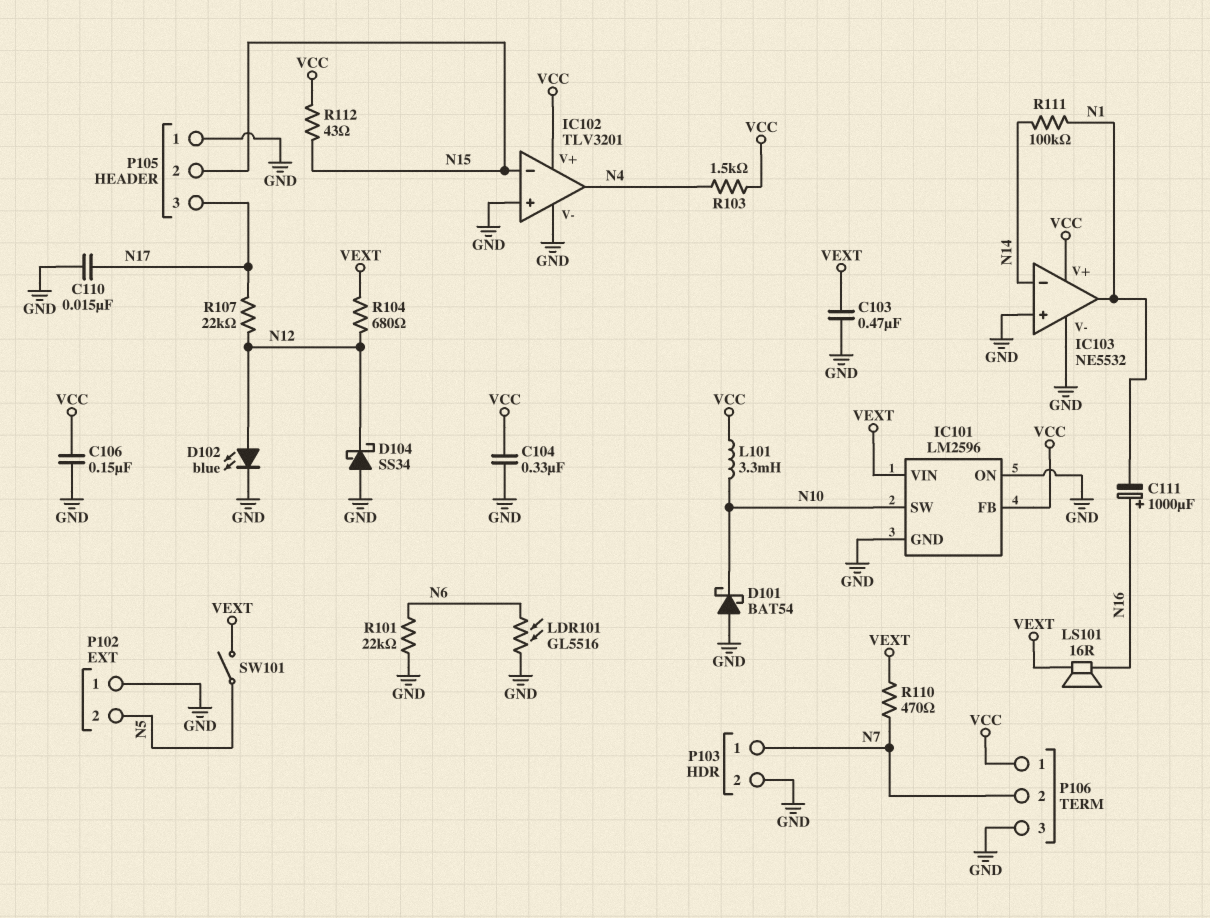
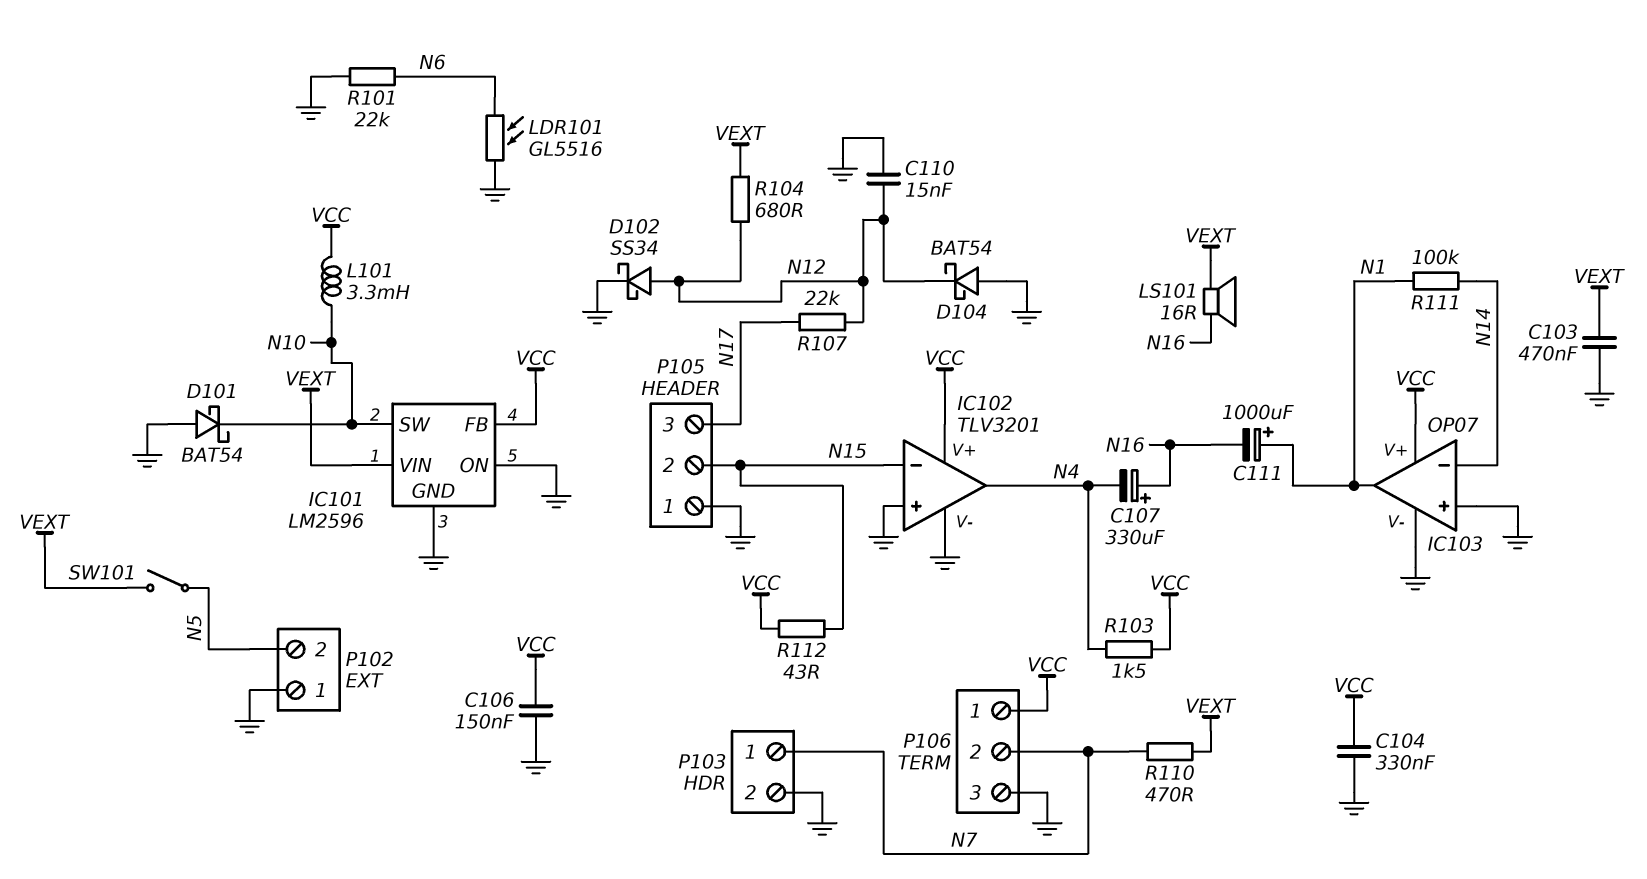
C107: none -> 330uF (plus N16, minus N4)
C110: 15nF (GND, N17) -> 15nF (GND, N12)
C111: 1000uF (plus N16, minus N1) -> 1000uF (plus N1, minus N16)
D102: LED blue (A N12, K GND) -> schottky SS34 (A N12, K GND)
D104: schottky SS34 (A GND, K N12) -> schottky BAT54 (A GND, K N12)
IC103: NE5532 -> OP07

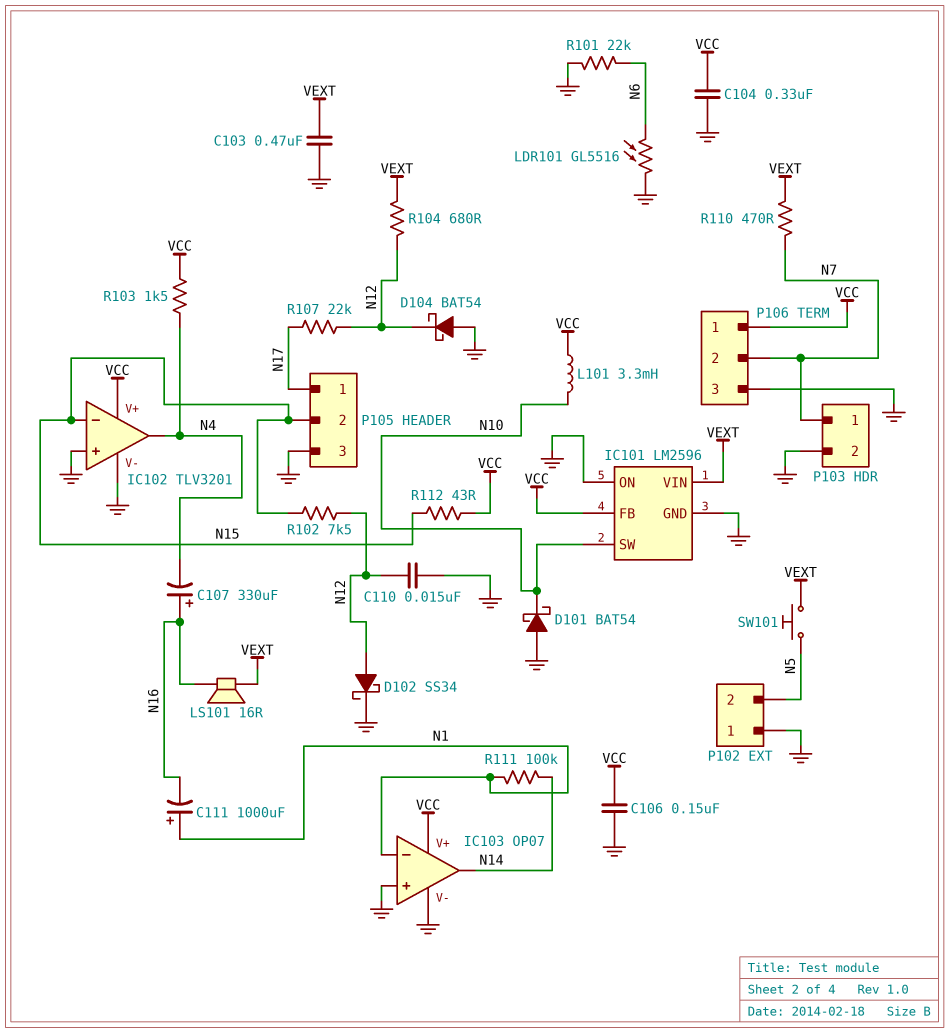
IC103 pin in-: N14 -> N1
IC103 pin out: N1 -> N14
P105 pin 1: GND -> N17
P105 pin 3: N17 -> GND
R102: none -> 7.5k (N12, N15)
SW101: switch (N5, VEXT) -> button (N5, VEXT)

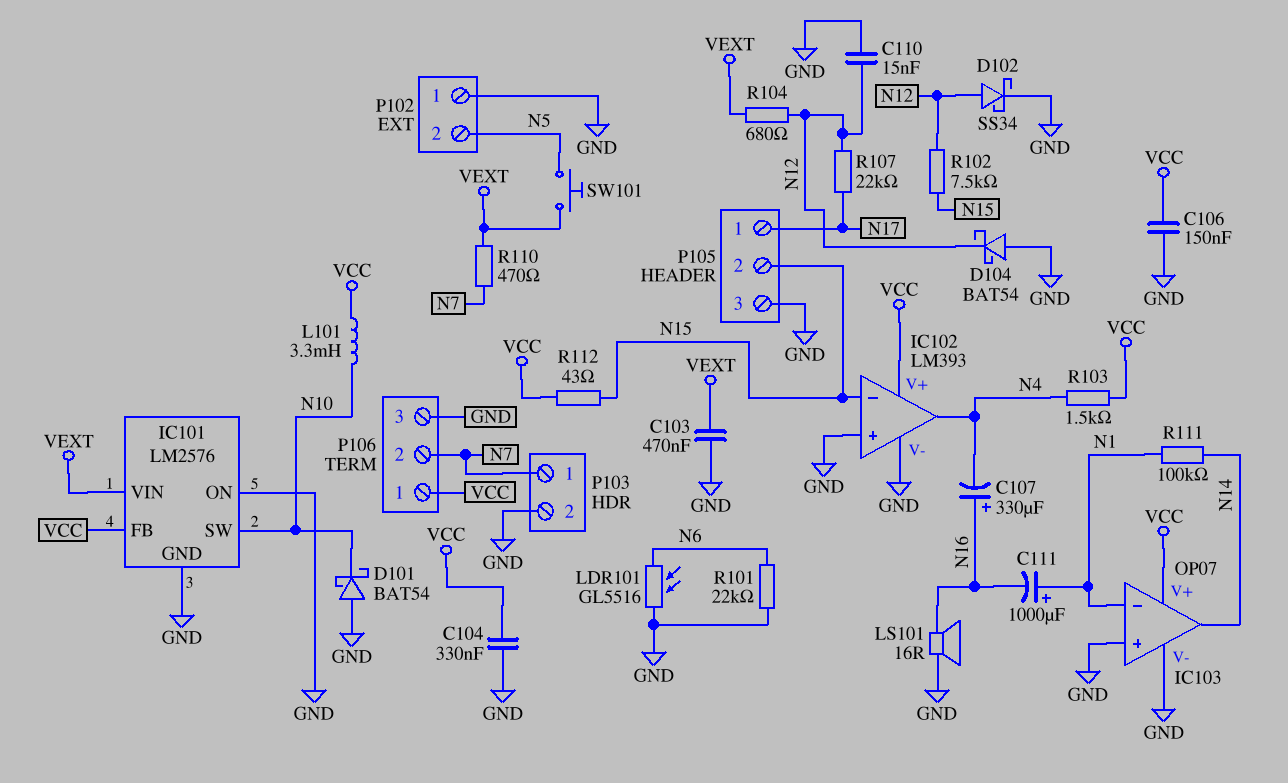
IC101: LM2596 -> LM2576
IC102: TLV3201 -> LM393
LS101: speaker 16R (N16, VEXT) -> speaker 16R (GND, N16)

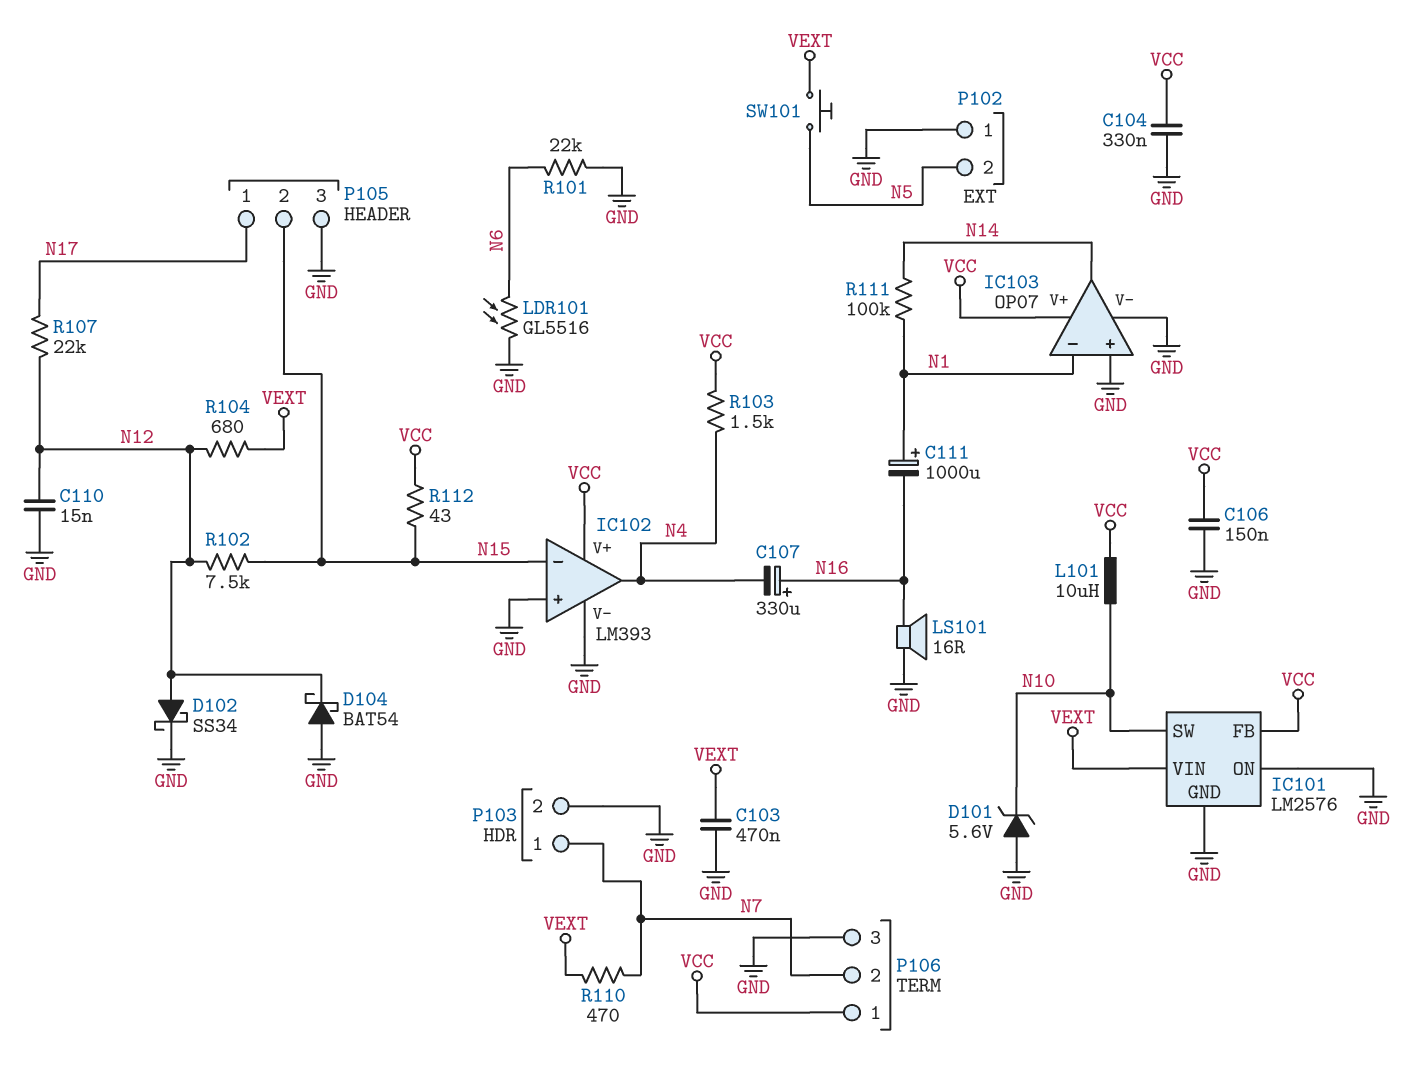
D101: schottky BAT54 (A GND, K N10) -> zener 5.6V (A GND, K N10)
L101: 3.3mH (N10, VCC) -> 10uH (N10, VCC)

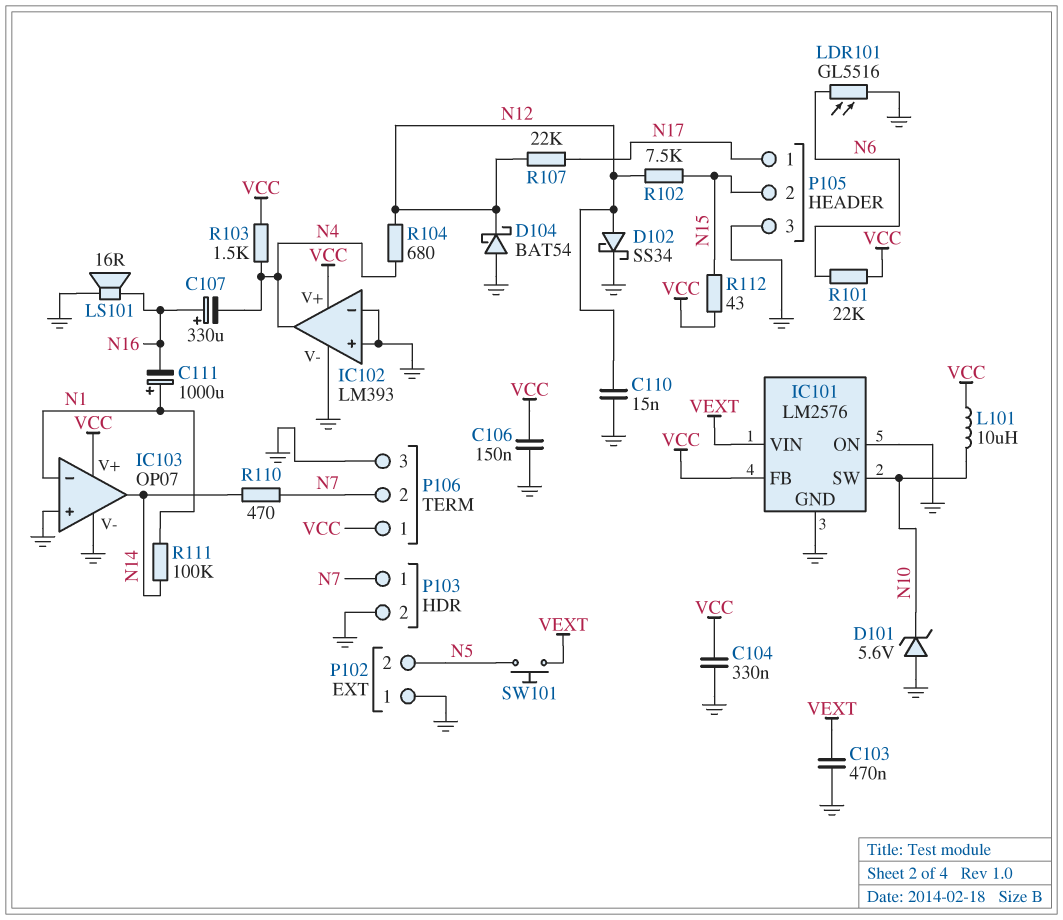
IC102 pin in-: N15 -> GND
R101: 22k (GND, N6) -> 22k (N6, VCC)
R104: 680 (N12, VEXT) -> 680 (N4, N12)
R110: 470 (N7, VEXT) -> 470 (N7, N14)

